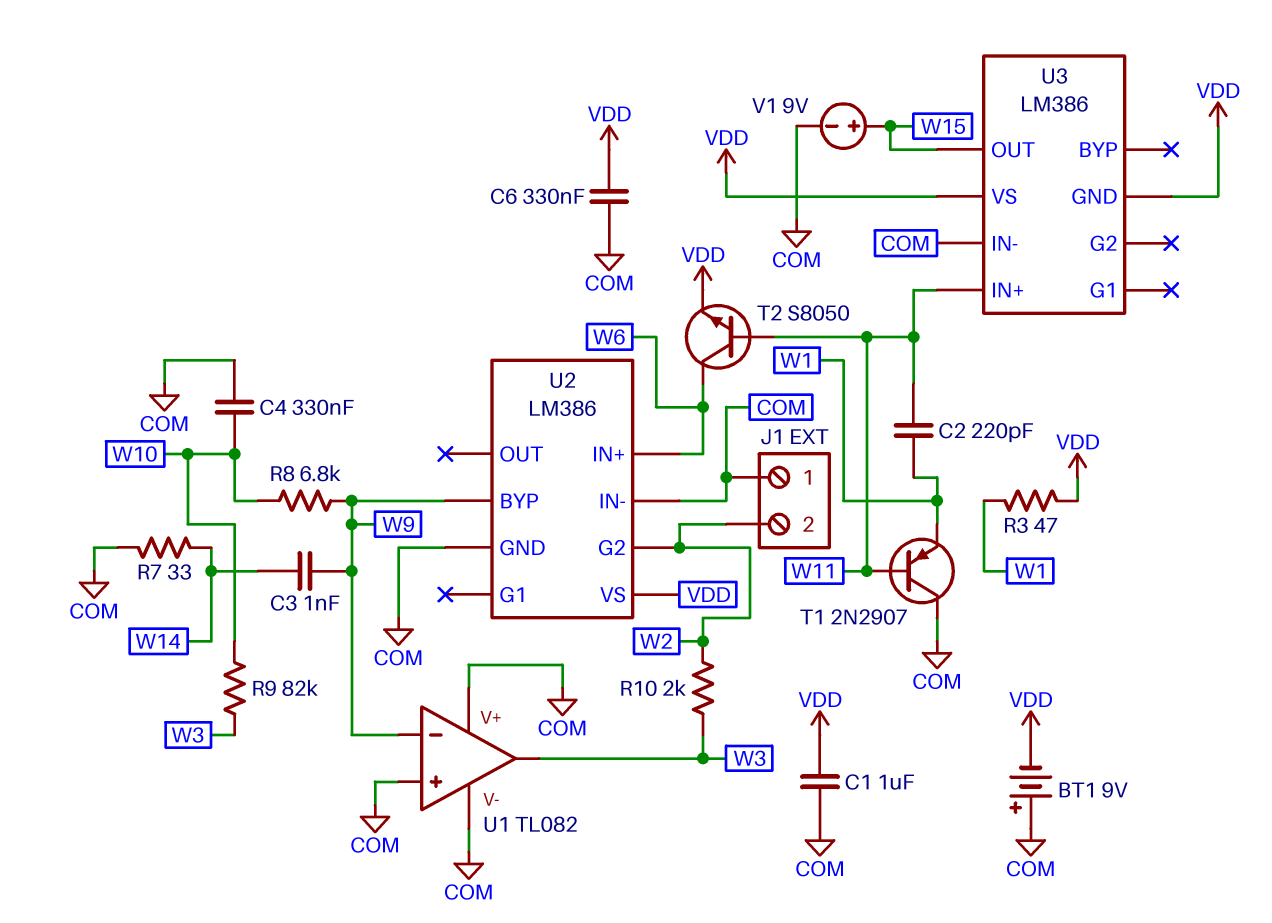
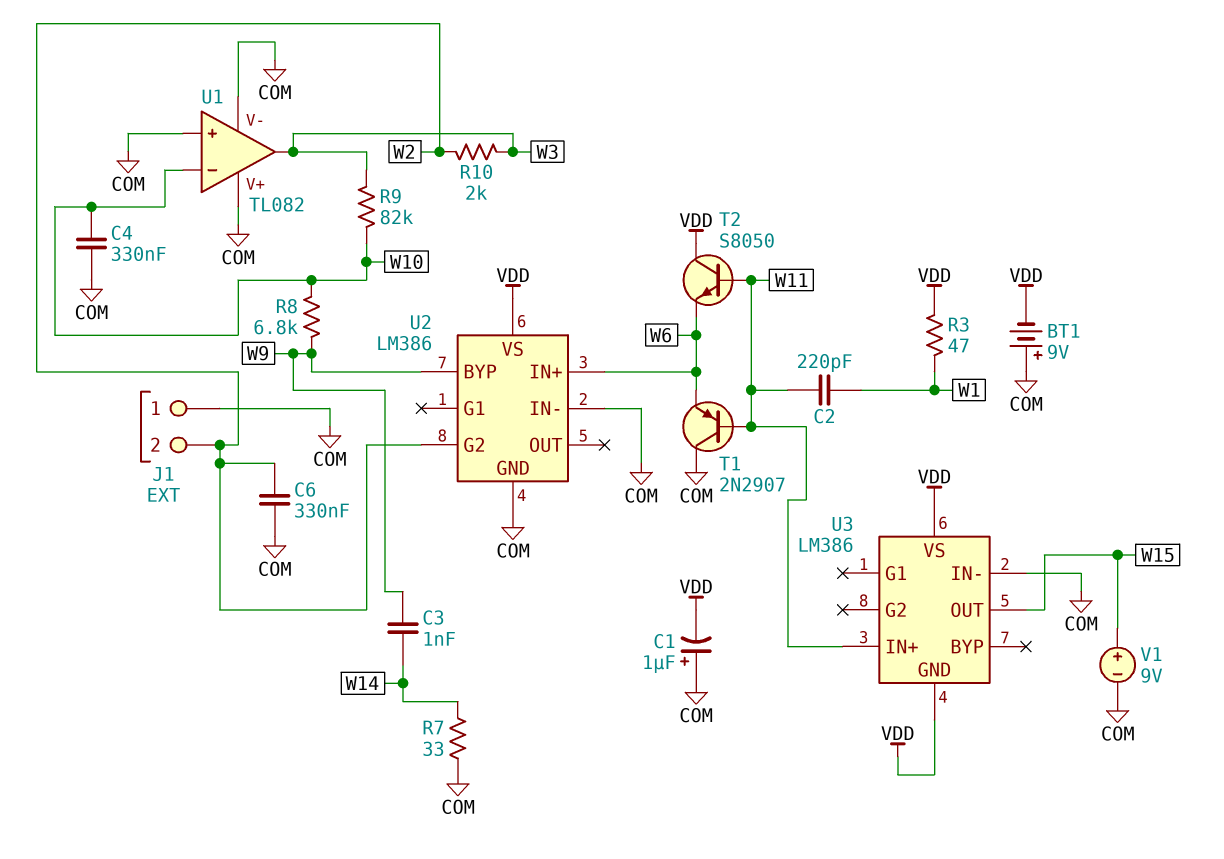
C1: 1uF (COM, VDD) -> 1uF (plus COM, minus VDD)
C6: 330nF (COM, VDD) -> 330nF (COM, W2)
T1: PNP 2N2907 (B W11, C COM, E W1) -> PNP 2N2907 (B W11, C COM, E W6)
T2: NPN S8050 (B W11, C W6, E VDD) -> NPN S8050 (B W11, C VDD, E W6)
U1 pin in-: W9 -> W10

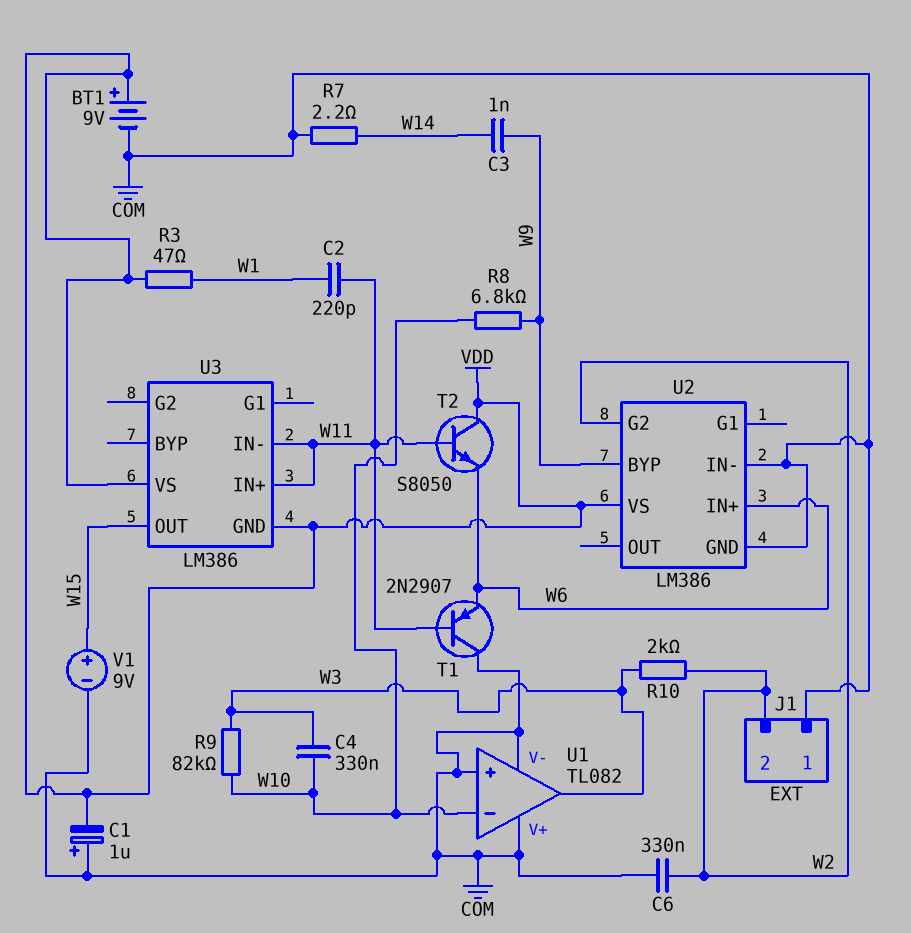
BT1: 9V (plus COM, minus VDD) -> 9V (plus VDD, minus COM)
C4: 330nF (COM, W10) -> 330nF (W3, W10)
R7: 33 (COM, W14) -> 2.2 (COM, W14)
U3 pin IN-: COM -> W11

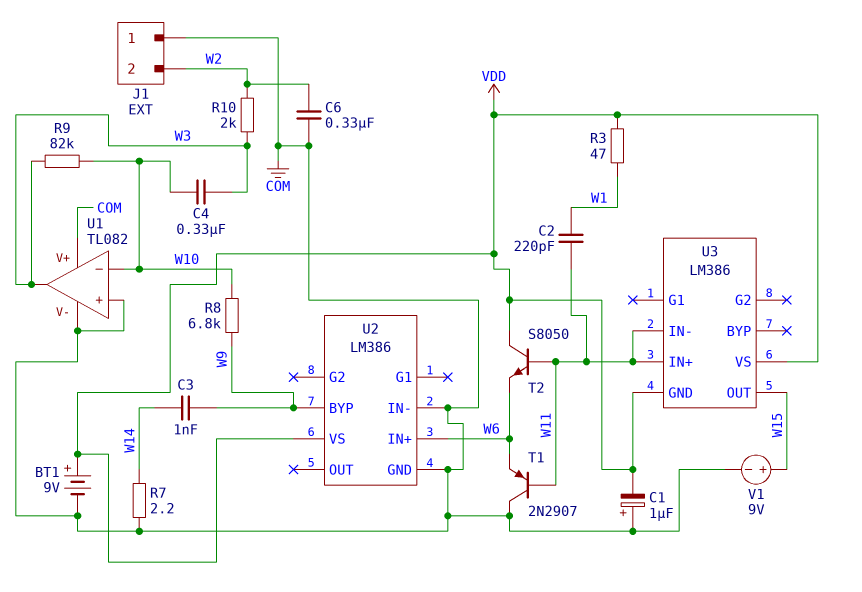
U2 pin G2: W2 -> none

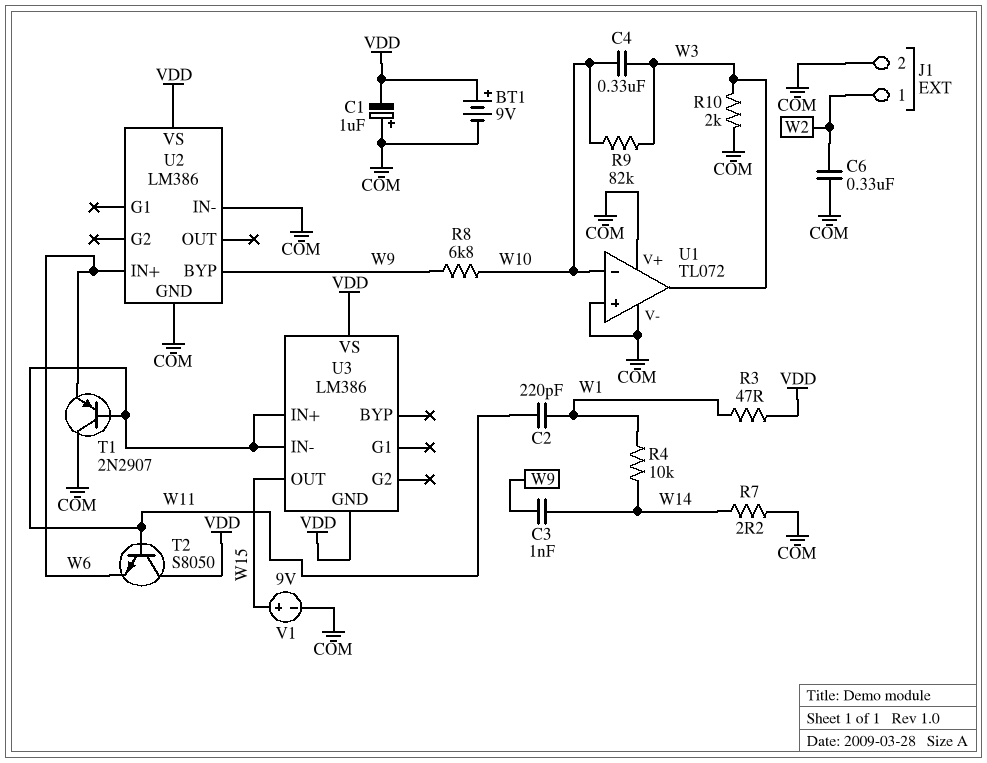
J1 pin 1: COM -> W2
J1 pin 2: W2 -> COM
R4: none -> 10k (W1, W14)
R10: 2k (W2, W3) -> 2k (COM, W3)
U1: TL082 -> TL072

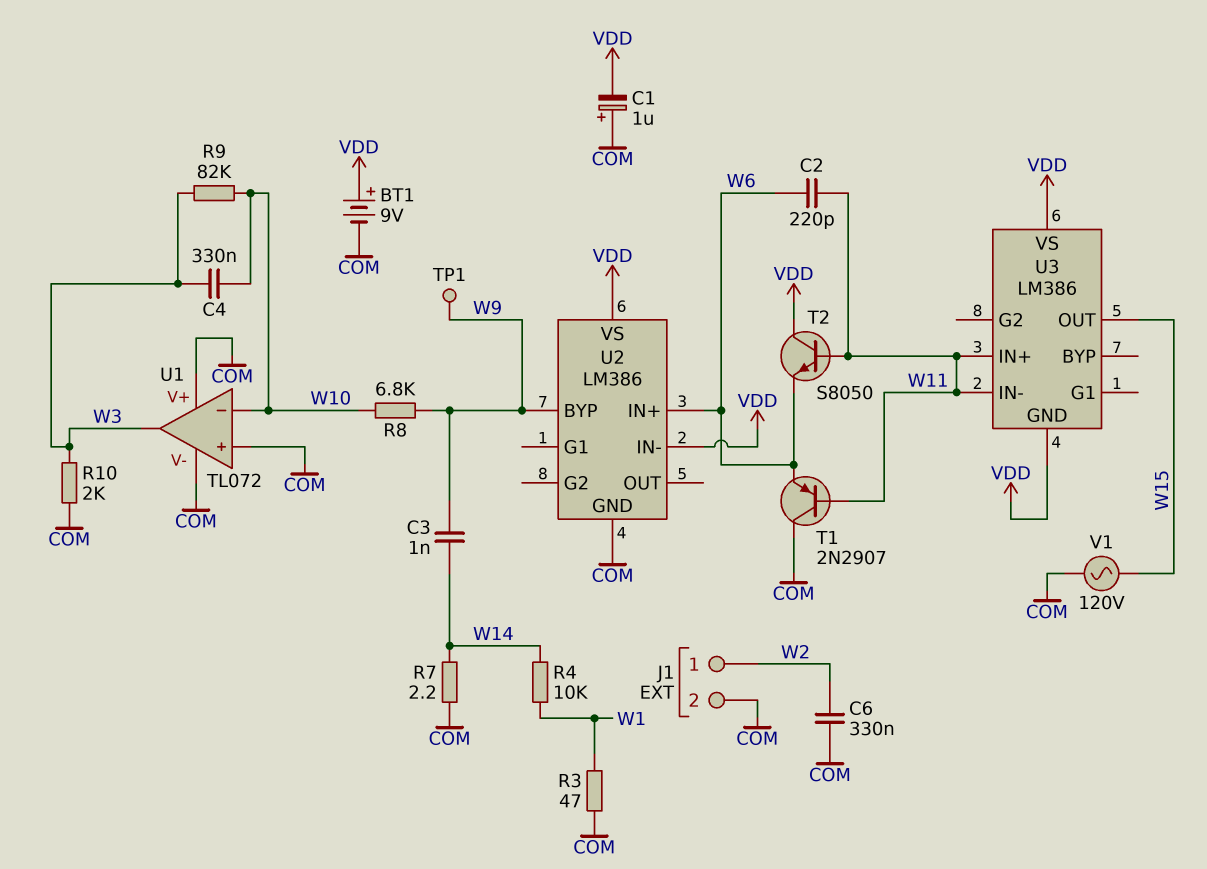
C2: 220pF (W1, W11) -> 220pF (W6, W11)
R3: 47 (VDD, W1) -> 47 (COM, W1)
TP1: none -> test point (W9)
U2 pin IN-: COM -> VDD
V1: 9V (plus W15, minus COM) -> AC 120V (COM, W15)

